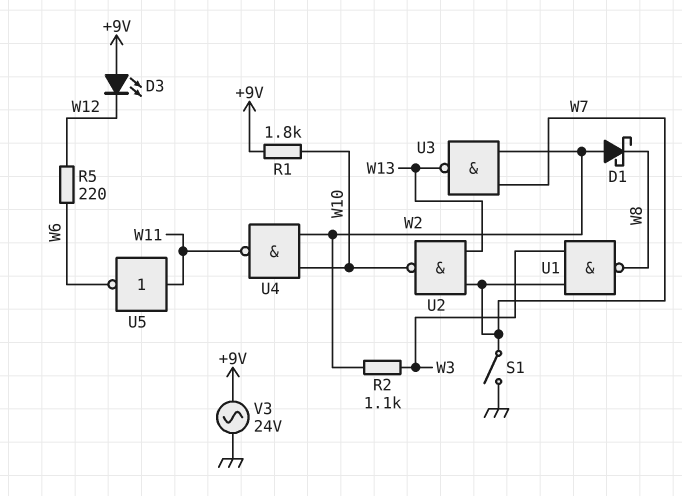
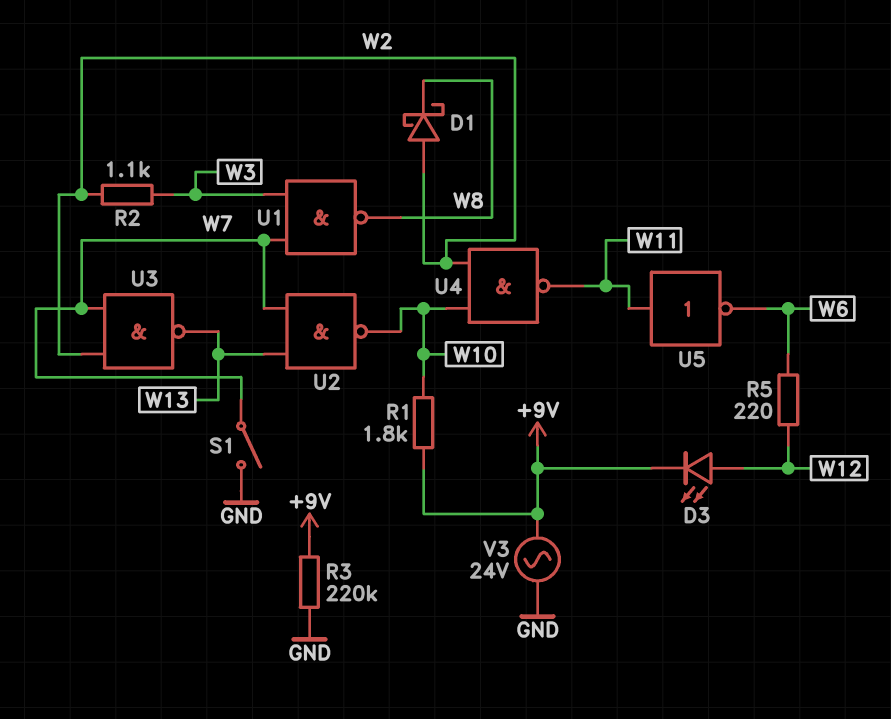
D3: LED (A +9V, K W12) -> LED (A W12, K +9V)
R3: none -> 220k (+9V, GND)

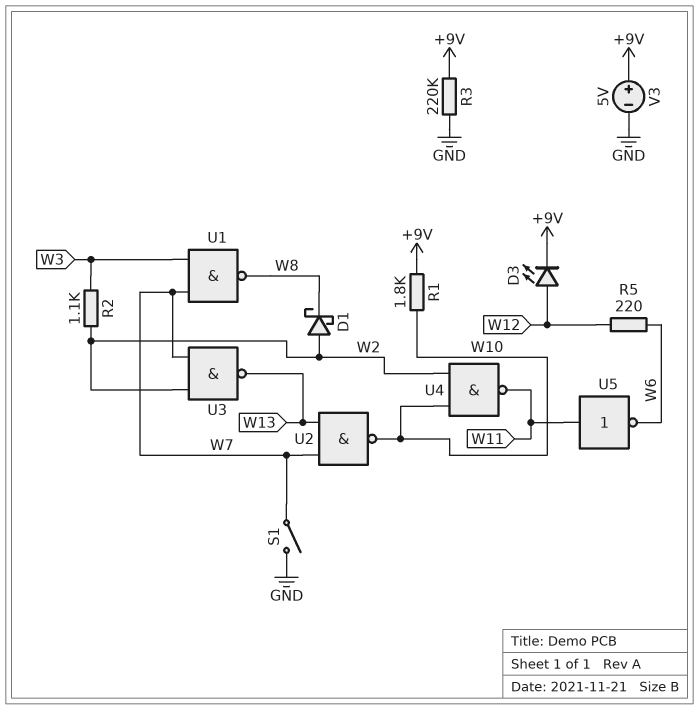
V3: AC 24V (+9V, GND) -> 5V (plus +9V, minus GND)

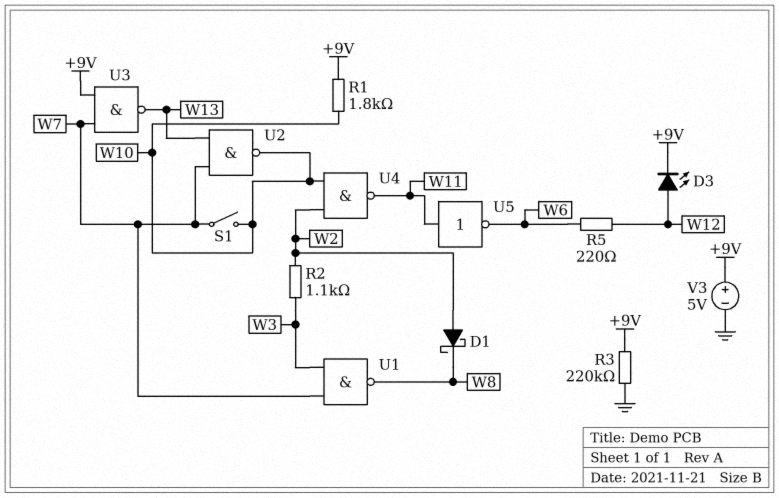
S1: switch (GND, W7) -> switch (W7, W10)
U3: NAND (in W2, in W7, out W13) -> NAND (in +9V, in W7, out W13)

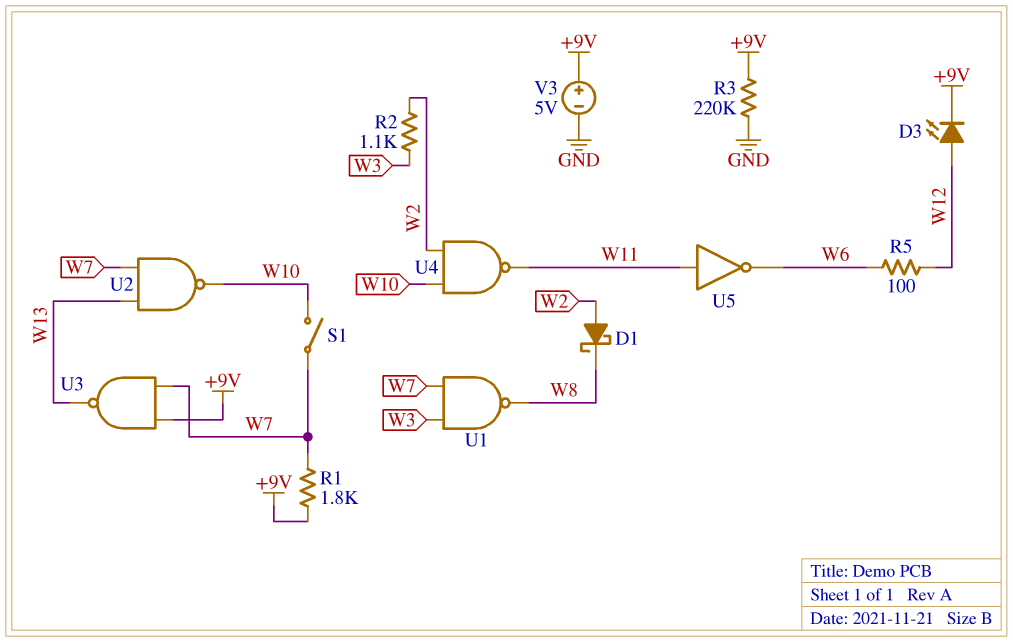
R1: 1.8k (+9V, W10) -> 1.8k (+9V, W7)
R5: 220 (W6, W12) -> 100 (W6, W12)

